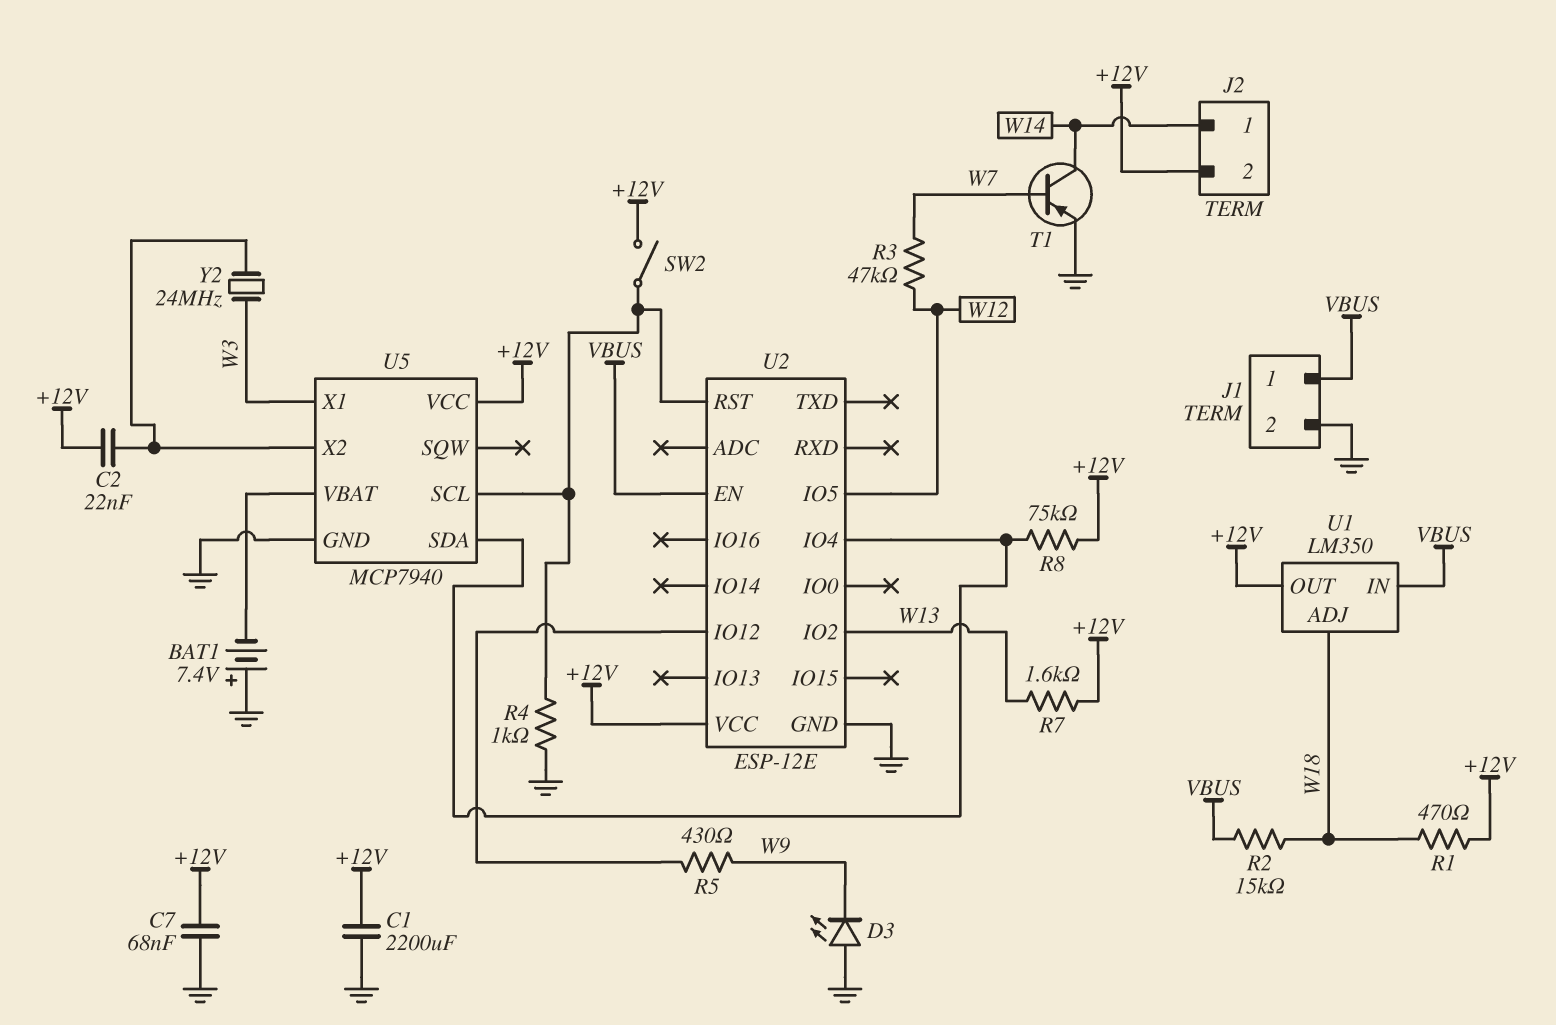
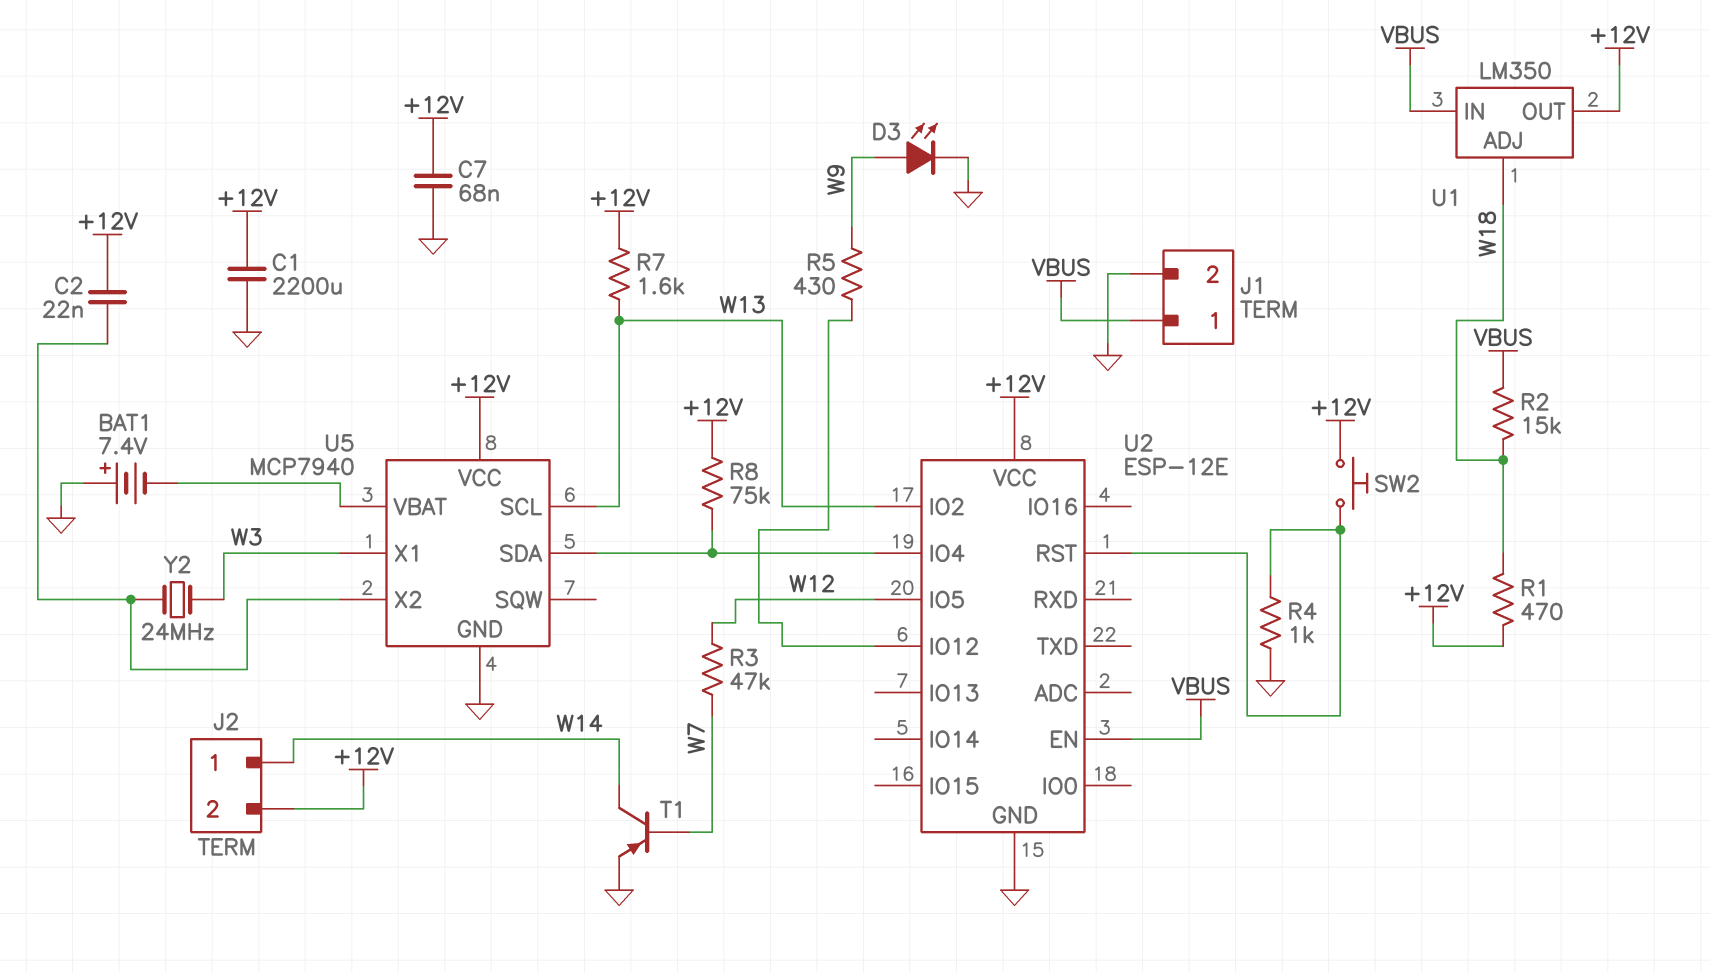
D3: LED (A GND, K W9) -> LED (A W9, K GND)
SW2: switch (+12V, U2/RST) -> button (+12V, U2/RST)
U5 pin SCL: U2/RST -> W13

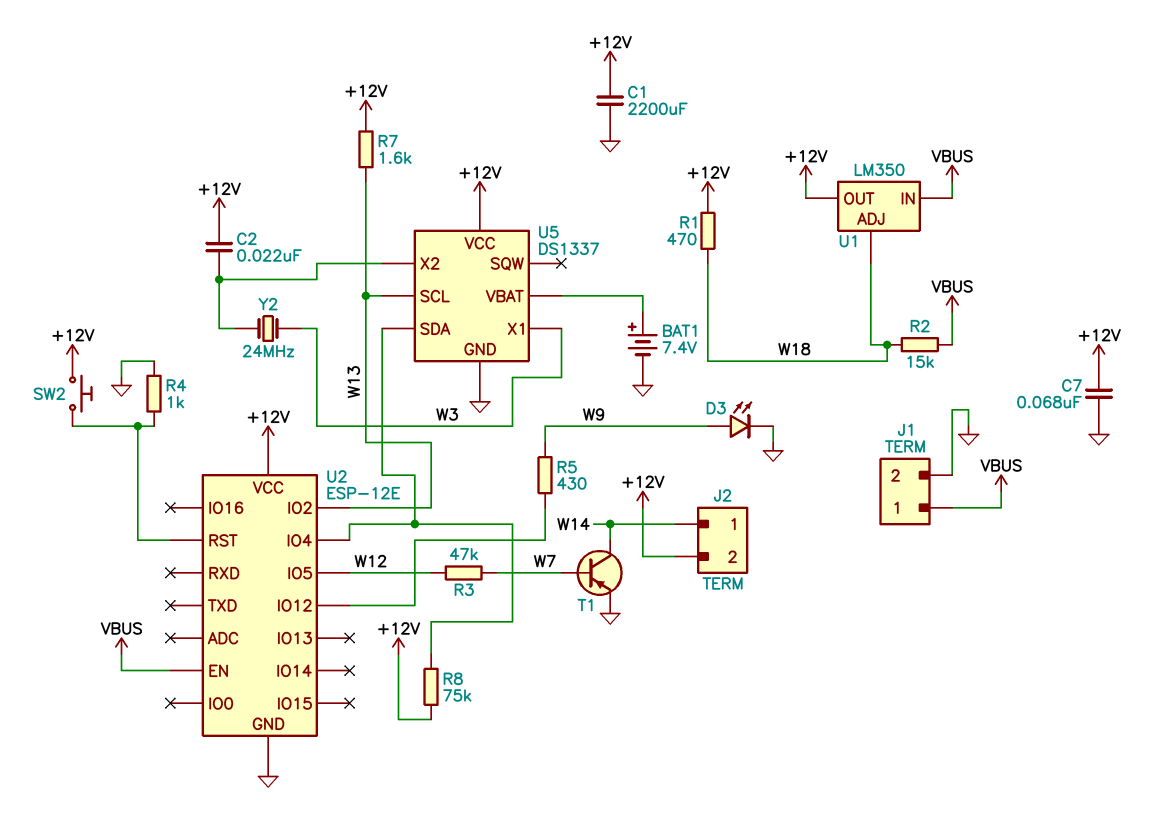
BAT1: 7.4V (plus GND, minus U5/VBAT) -> 7.4V (plus U5/VBAT, minus GND)
U5: MCP7940 -> DS1337

